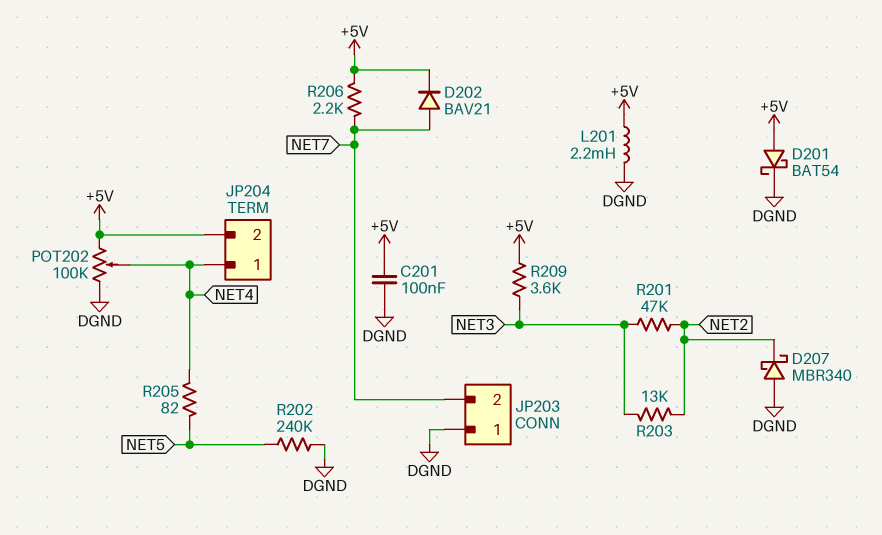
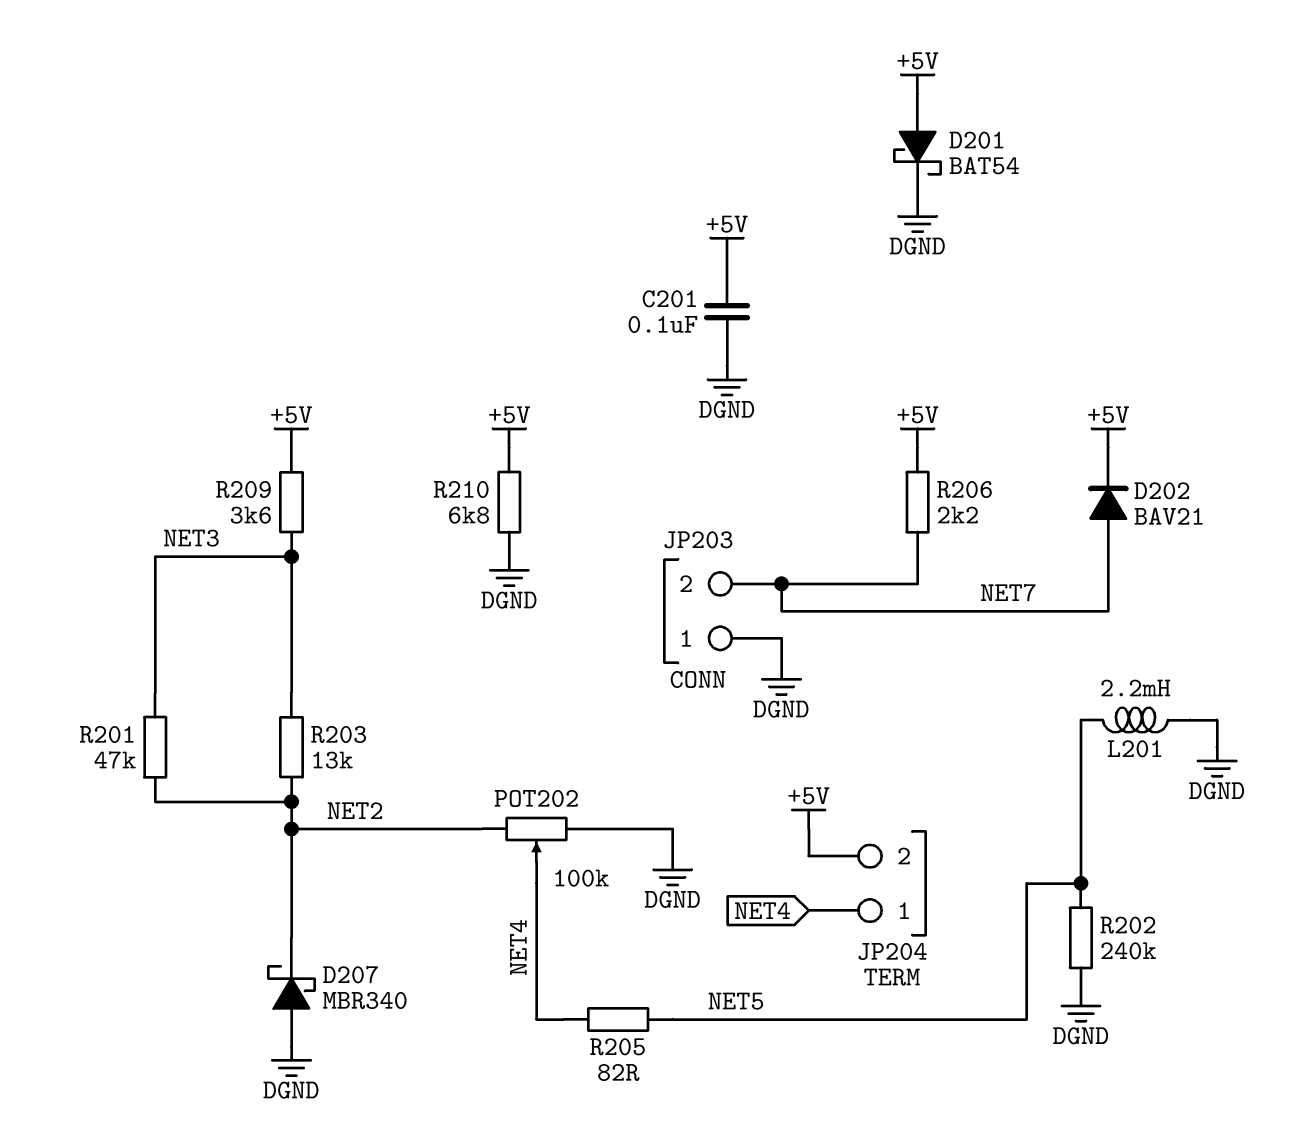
L201: 2.2mH (+5V, DGND) -> 2.2mH (DGND, NET5)
POT202: 100k (+5V, DGND, wiper NET4) -> 100k (DGND, NET2, wiper NET4)
R210: none -> 6.8k (+5V, DGND)

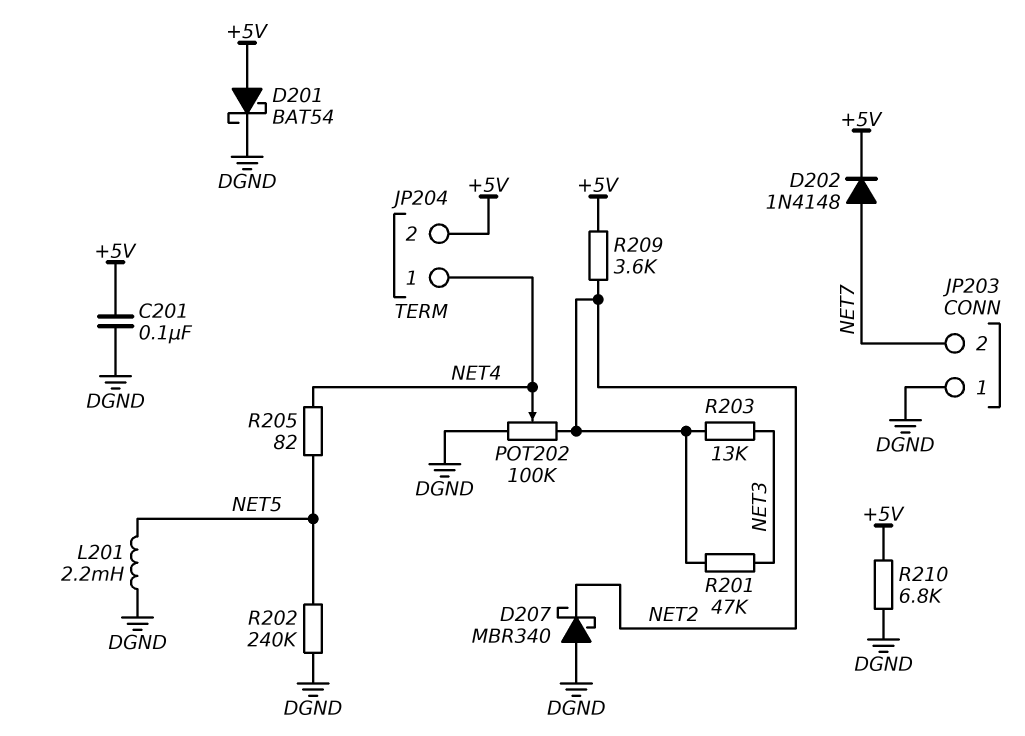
D202: diode BAV21 (A NET7, K +5V) -> diode 1N4148 (A NET7, K +5V)
R206: 2.2k (+5V, NET7) -> none
R209: 3.6k (+5V, NET3) -> 3.6k (+5V, NET2)

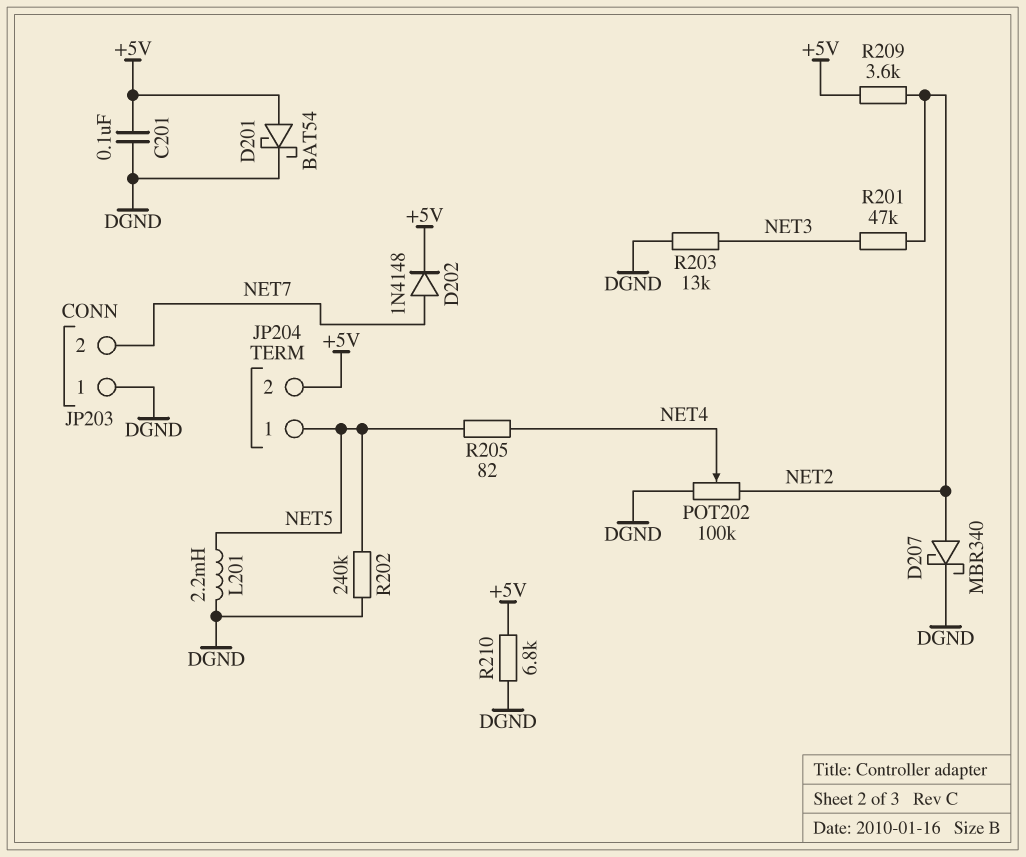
D207: schottky MBR340 (A DGND, K NET2) -> schottky MBR340 (A NET2, K DGND)
JP204 pin 1: NET4 -> NET5
R203: 13k (NET2, NET3) -> 13k (DGND, NET3)

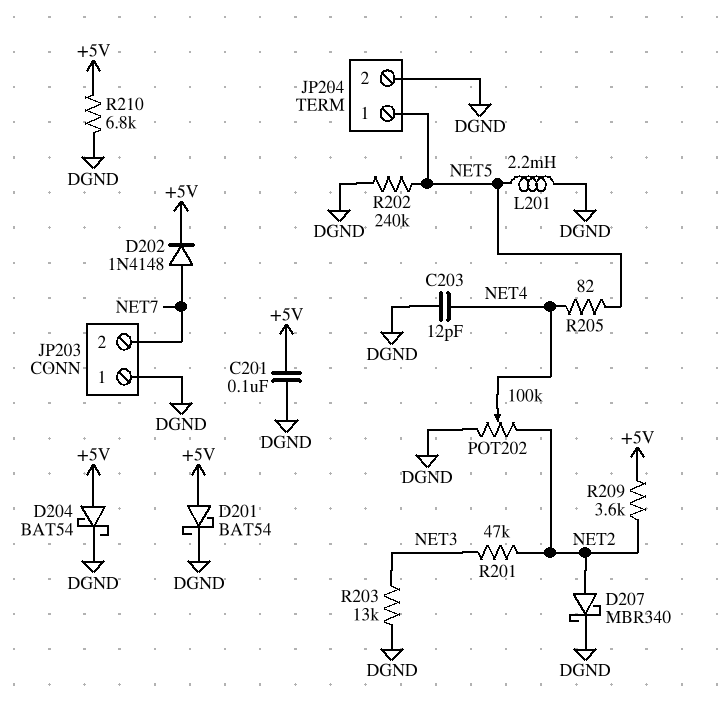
C203: none -> 12pF (DGND, NET4)
D204: none -> schottky BAT54 (A +5V, K DGND)
JP204 pin 2: +5V -> DGND

